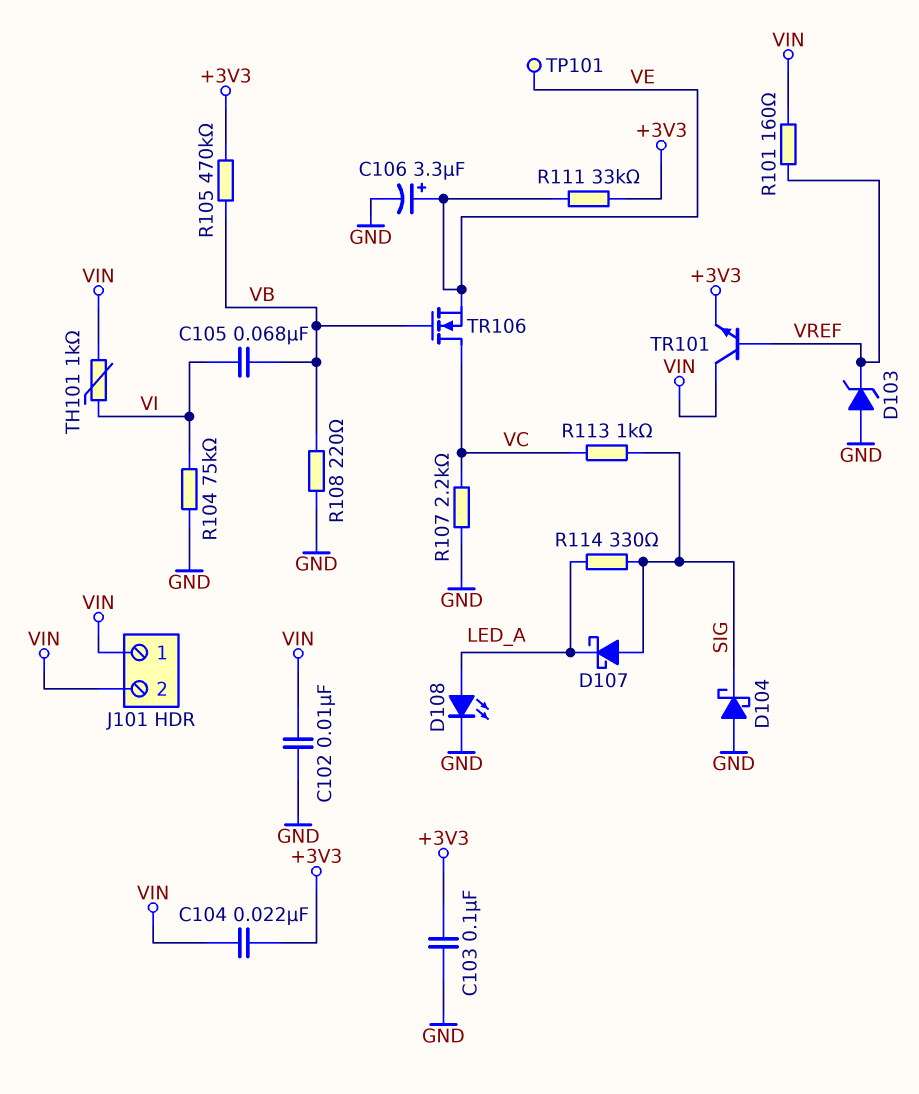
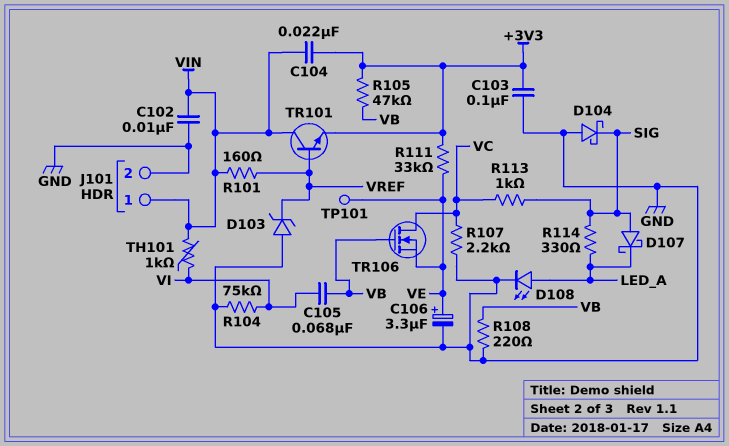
J101 pin 2: VIN -> GND
R105: 470k (+3V3, VB) -> 47k (+3V3, VB)

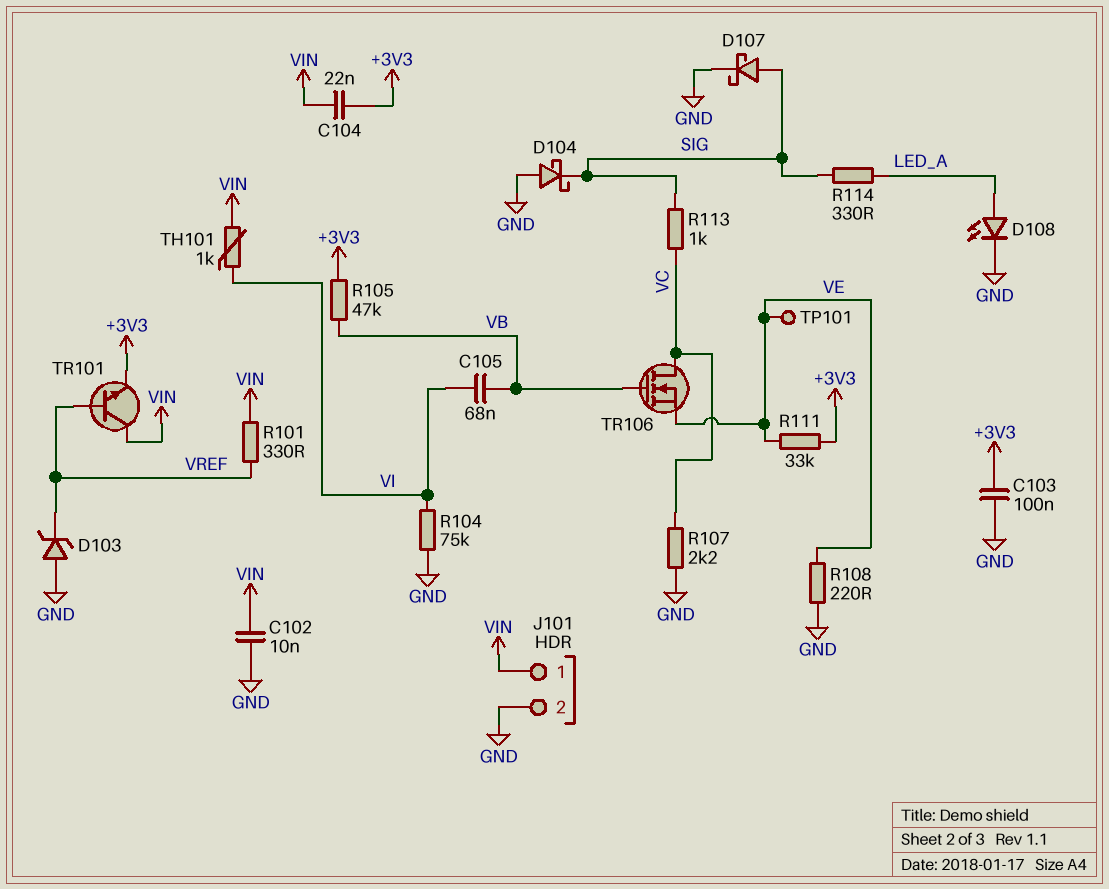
C106: 3.3uF (plus VE, minus GND) -> none
D107: schottky (A SIG, K LED_A) -> schottky (A SIG, K GND)
R101: 160 (VIN, VREF) -> 330 (VIN, VREF)
R108: 220 (GND, VB) -> 220 (GND, VE)

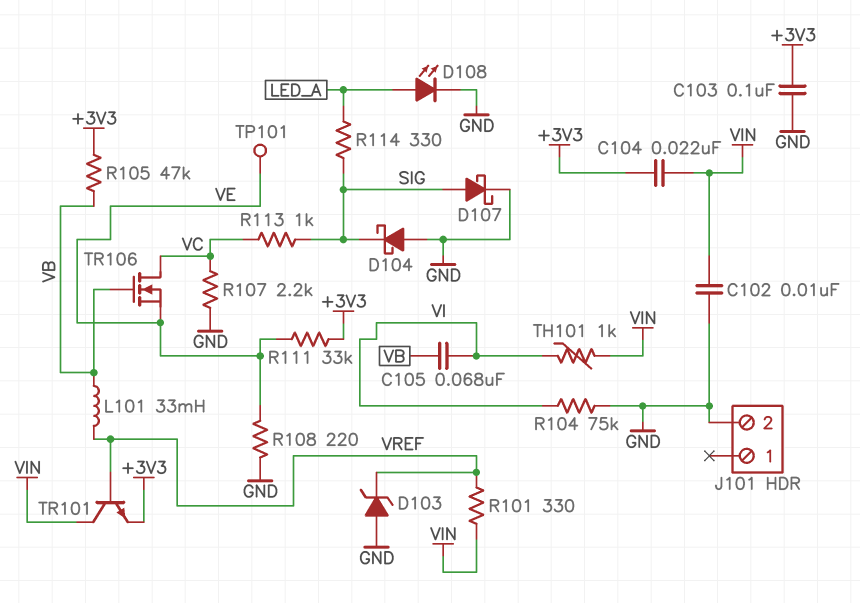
J101 pin 1: VIN -> none
L101: none -> 33mH (VB, VREF)

